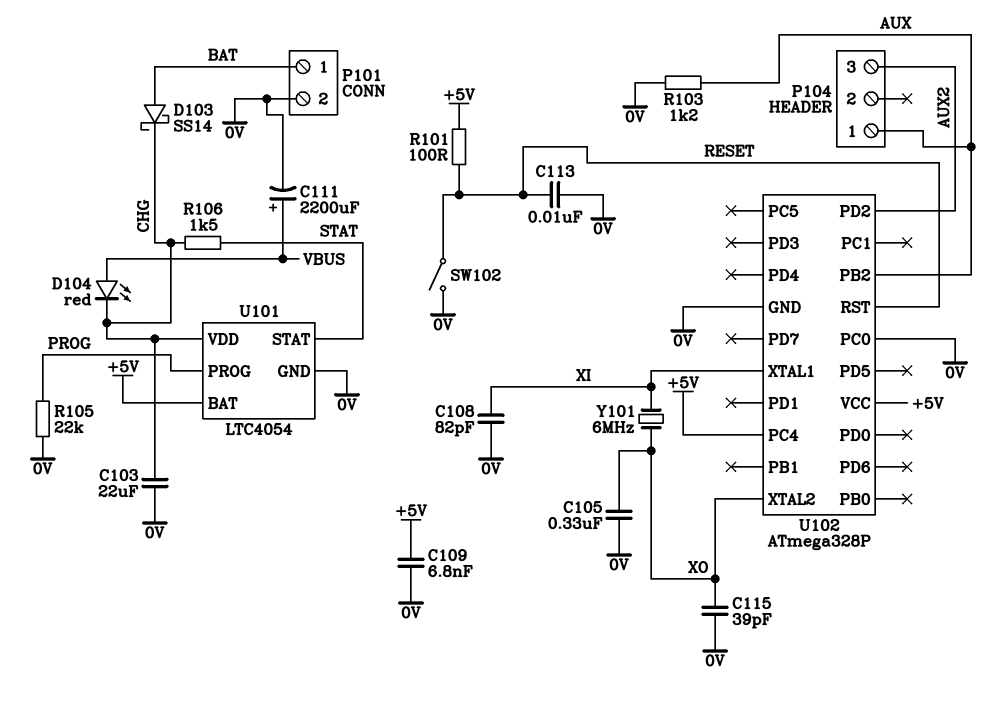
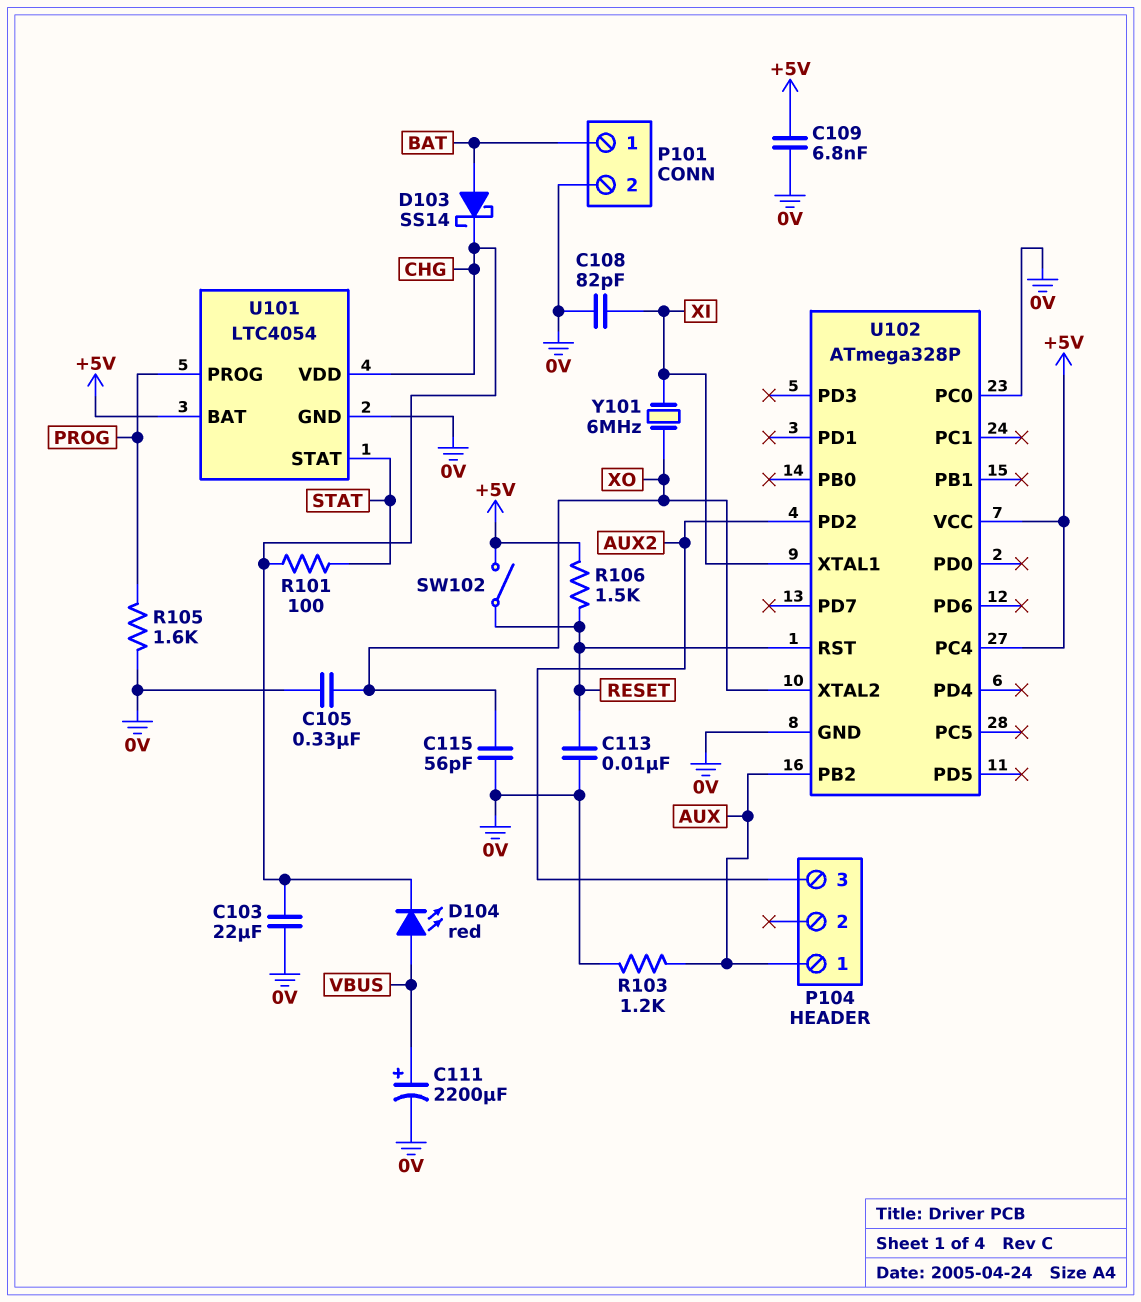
C115: 39pF (0V, XO) -> 56pF (0V, XO)
R101: 100 (+5V, RESET) -> 100 (CHG, STAT)
R105: 22k (0V, PROG) -> 1.6k (0V, PROG)
R106: 1.5k (CHG, STAT) -> 1.5k (+5V, RESET)
SW102: switch (0V, RESET) -> switch (+5V, RESET)

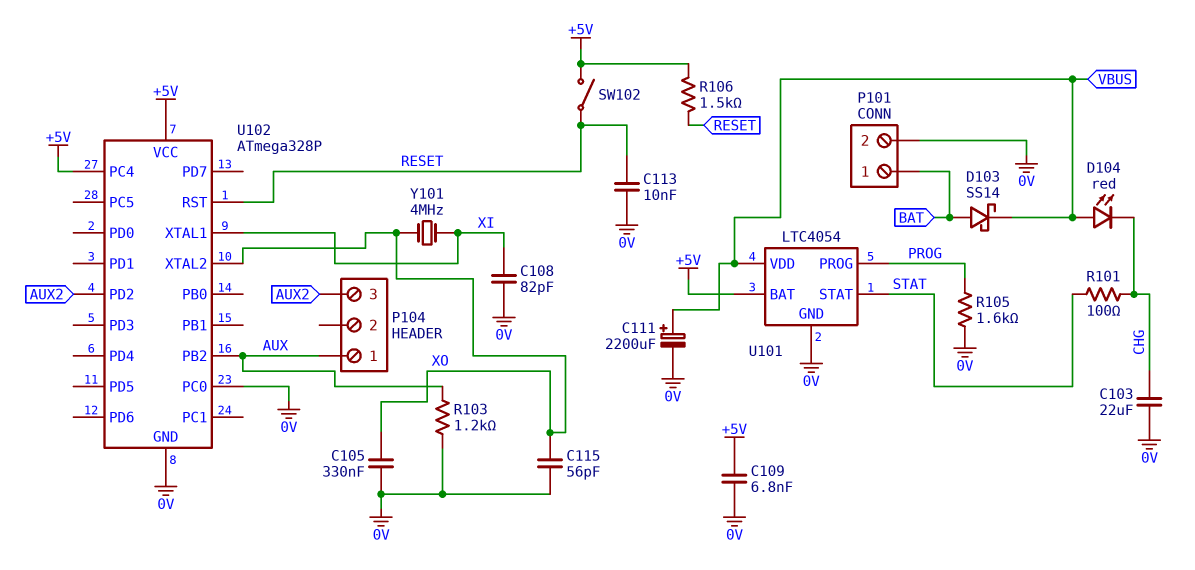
D103: schottky SS14 (A BAT, K CHG) -> schottky SS14 (A BAT, K VBUS)
U101 pin VDD: CHG -> VBUS
Y101: 6MHz (XI, XO) -> 4MHz (XI, XO)

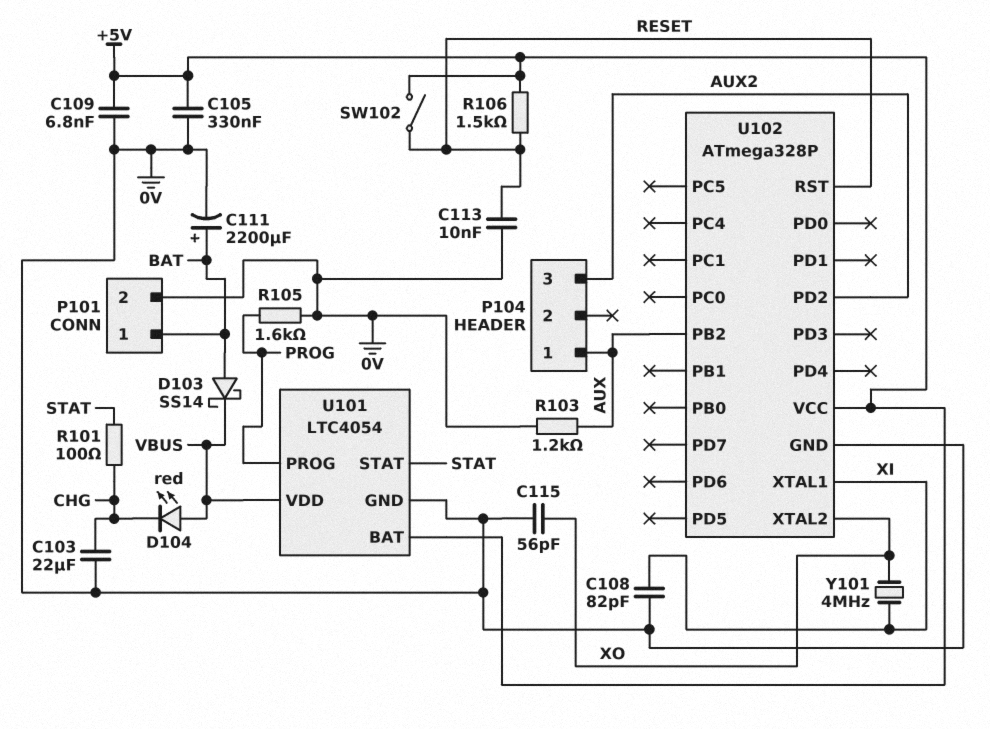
C105: 330nF (0V, XO) -> 330nF (+5V, 0V)
C111: 2200uF (plus VBUS, minus 0V) -> 2200uF (plus BAT, minus 0V)
U102 pin PC0: 0V -> none
U102 pin PC4: +5V -> none

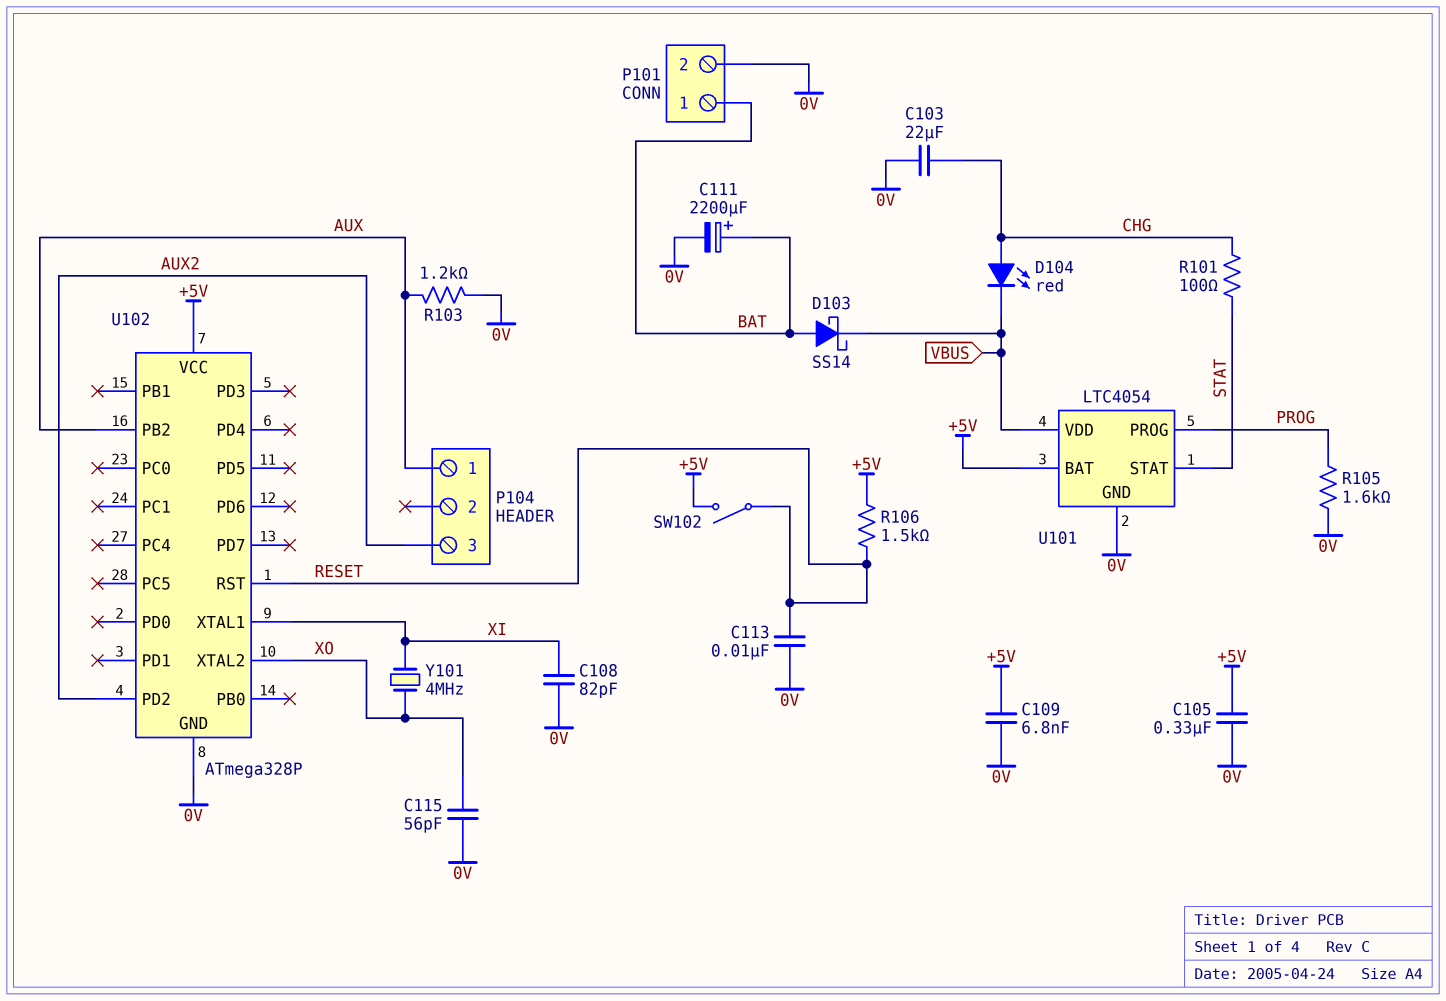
D104: LED red (A VBUS, K CHG) -> LED red (A CHG, K VBUS)

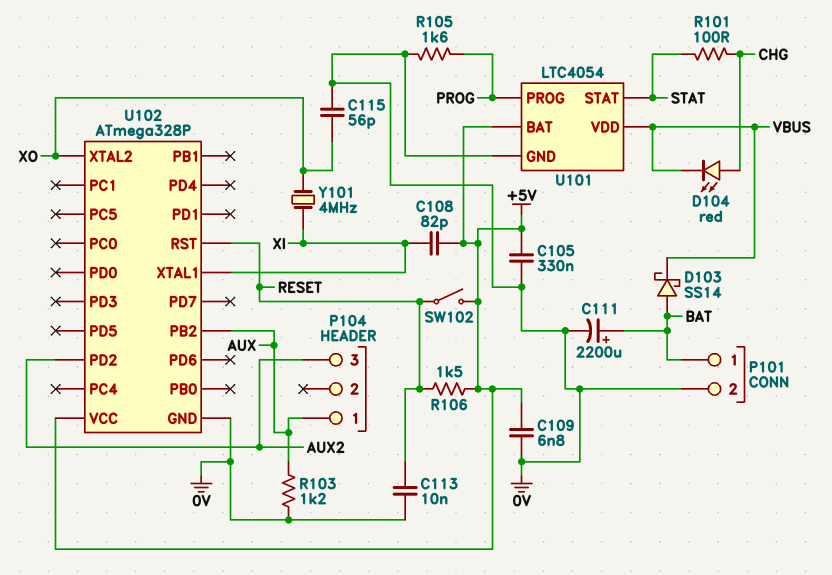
C103: 22uF (0V, CHG) -> none
C108: 82pF (0V, XI) -> 82pF (+5V, XI)

